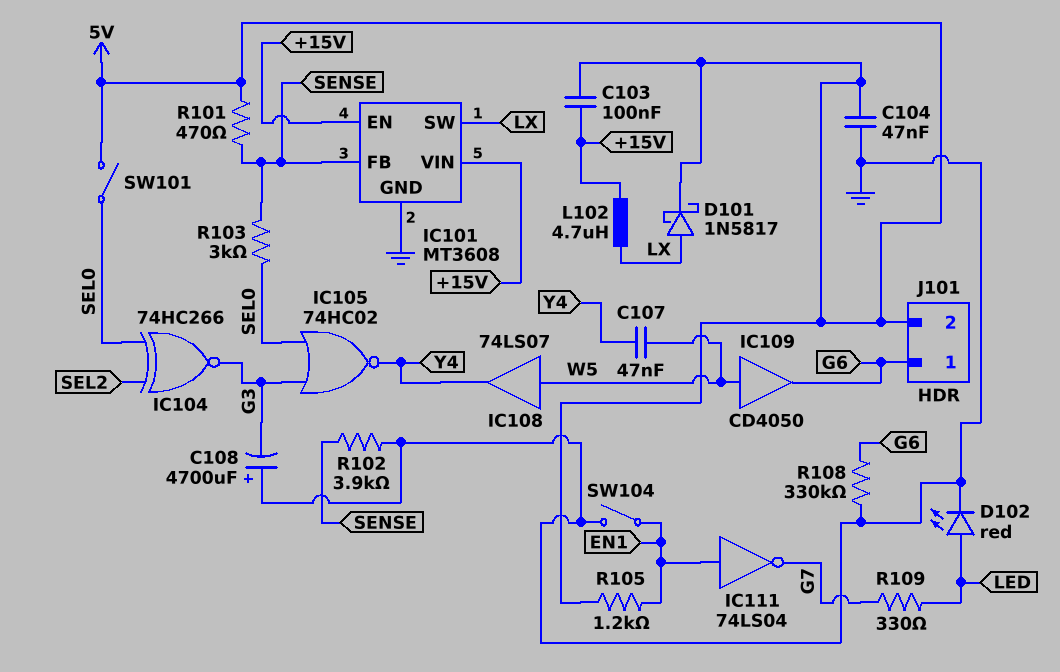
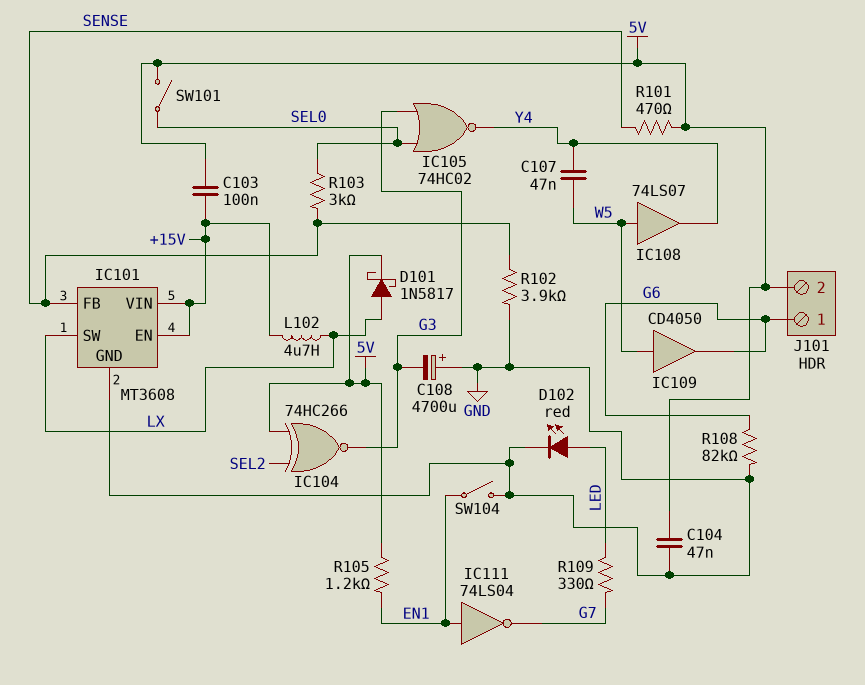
IC104: XNOR 74HC266 (in SEL0, in SEL2, out G3) -> XNOR 74HC266 (in 5V, in SEL2, out G3)
R108: 330k (G6, GND) -> 82k (G6, GND)

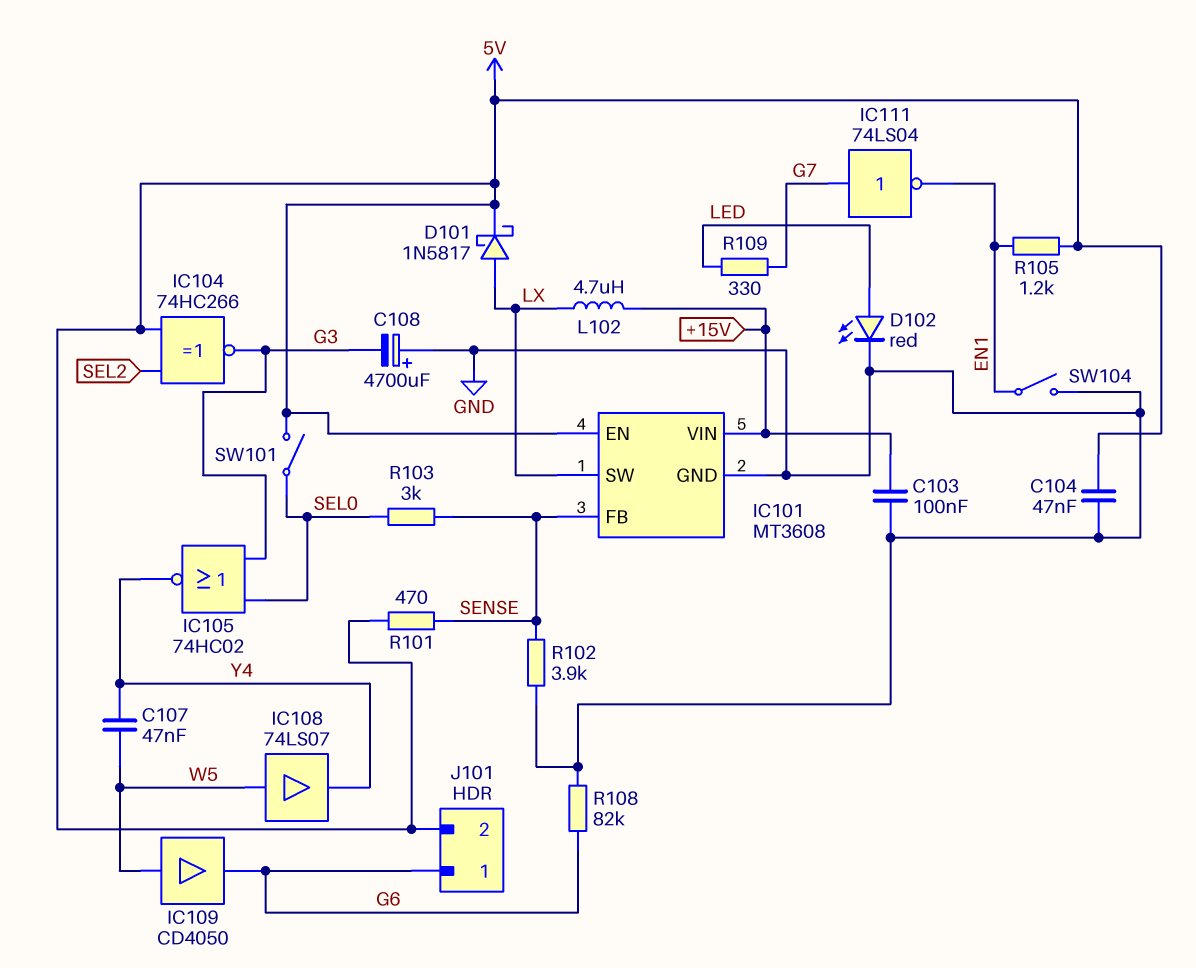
C103: 100nF (+15V, 5V) -> 100nF (+15V, GND)
IC101 pin EN: +15V -> 5V
IC111: NOT 74LS04 (in EN1, out G7) -> NOT 74LS04 (in G7, out EN1)

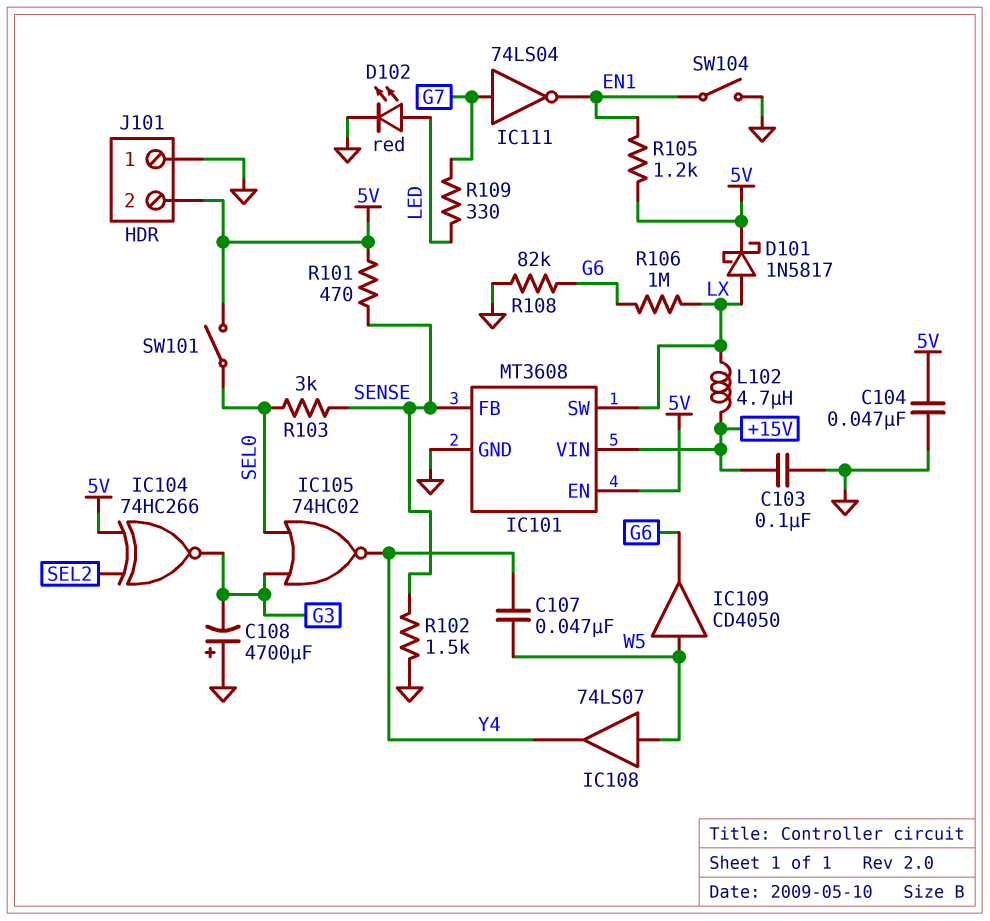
J101 pin 1: G6 -> GND
R102: 3.9k (GND, SENSE) -> 1.5k (GND, SENSE)
R106: none -> 1M (G6, LX)

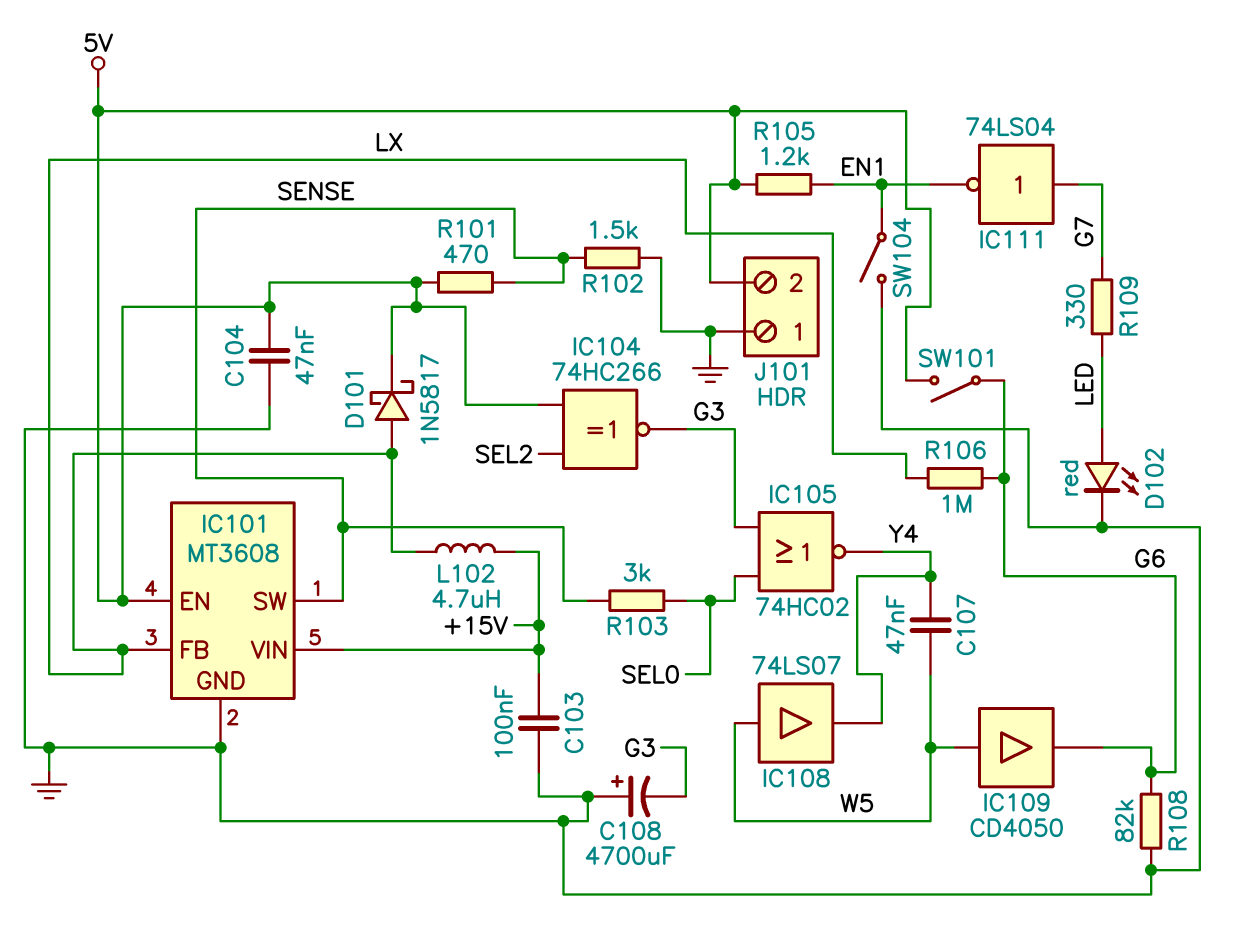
IC101 pin FB: SENSE -> LX
IC101 pin SW: LX -> SENSE
SW101: switch (5V, SEL0) -> switch (5V, G6)

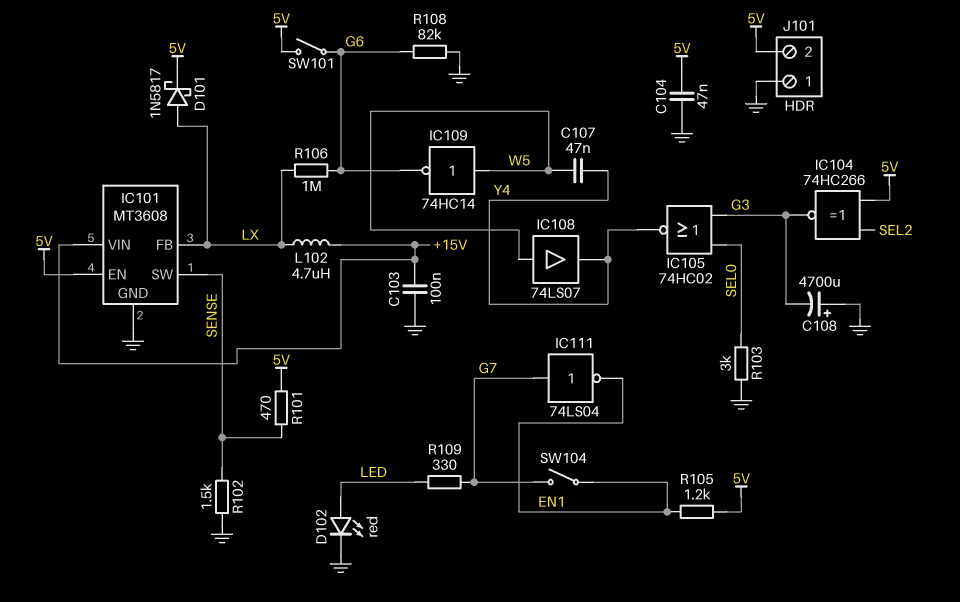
IC109: buffer CD4050 (in W5, out G6) -> NOT 74HC14 (in W5, out G6)
R103: 3k (SEL0, SENSE) -> 3k (GND, SEL0)
SW104: switch (EN1, GND) -> switch (EN1, G7)

